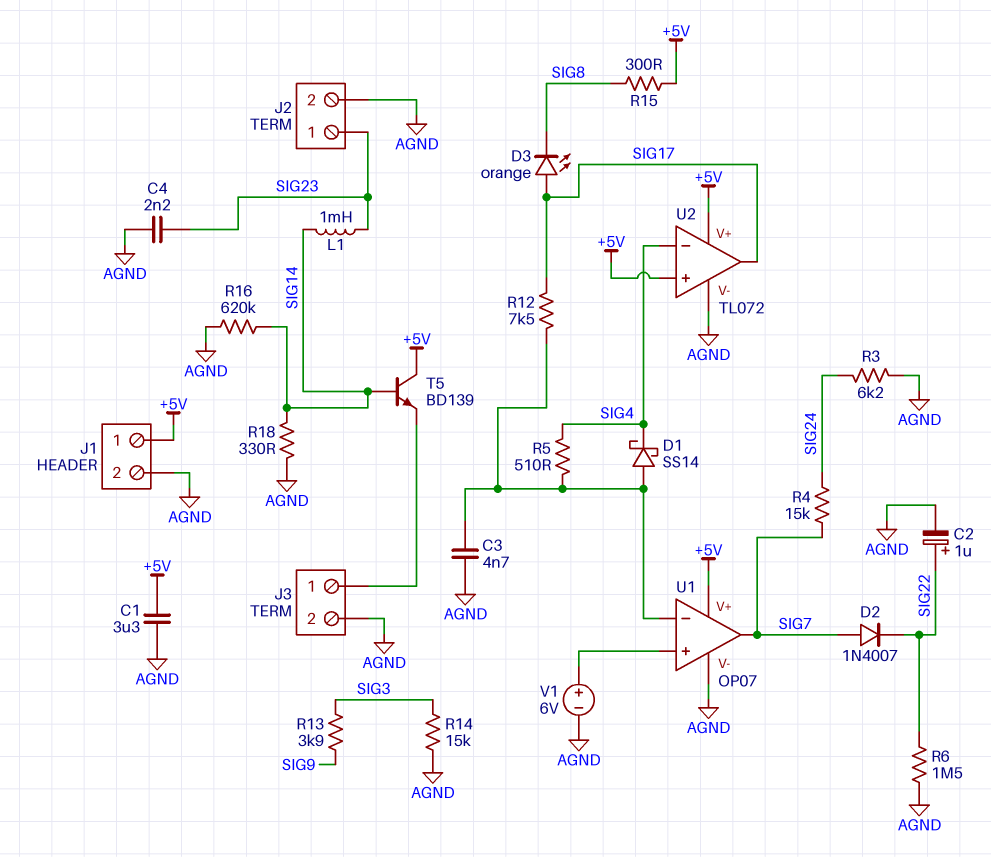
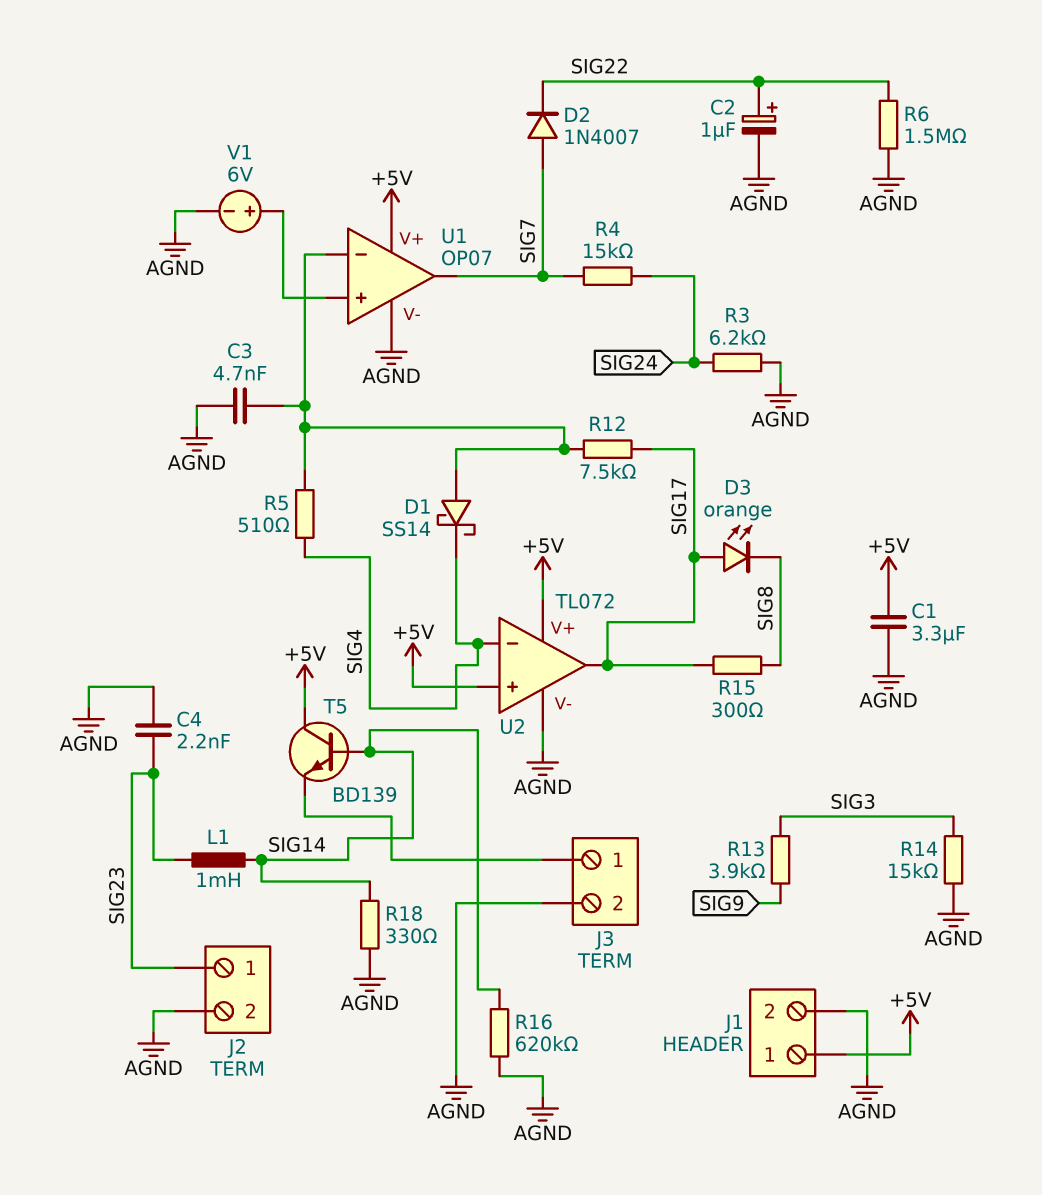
R15: 300 (+5V, SIG8) -> 300 (SIG8, SIG17)

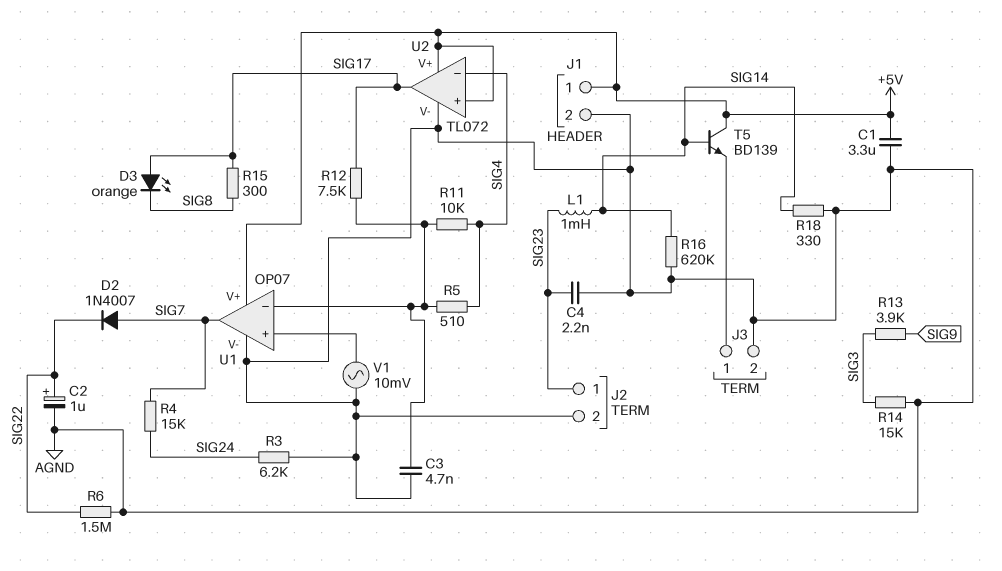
D1: schottky SS14 (A U1/in-, K SIG4) -> none
R11: none -> 10k (SIG4, U1/in-)
V1: 6V (plus U1/in+, minus AGND) -> AC 10mV (AGND, U1/in+)

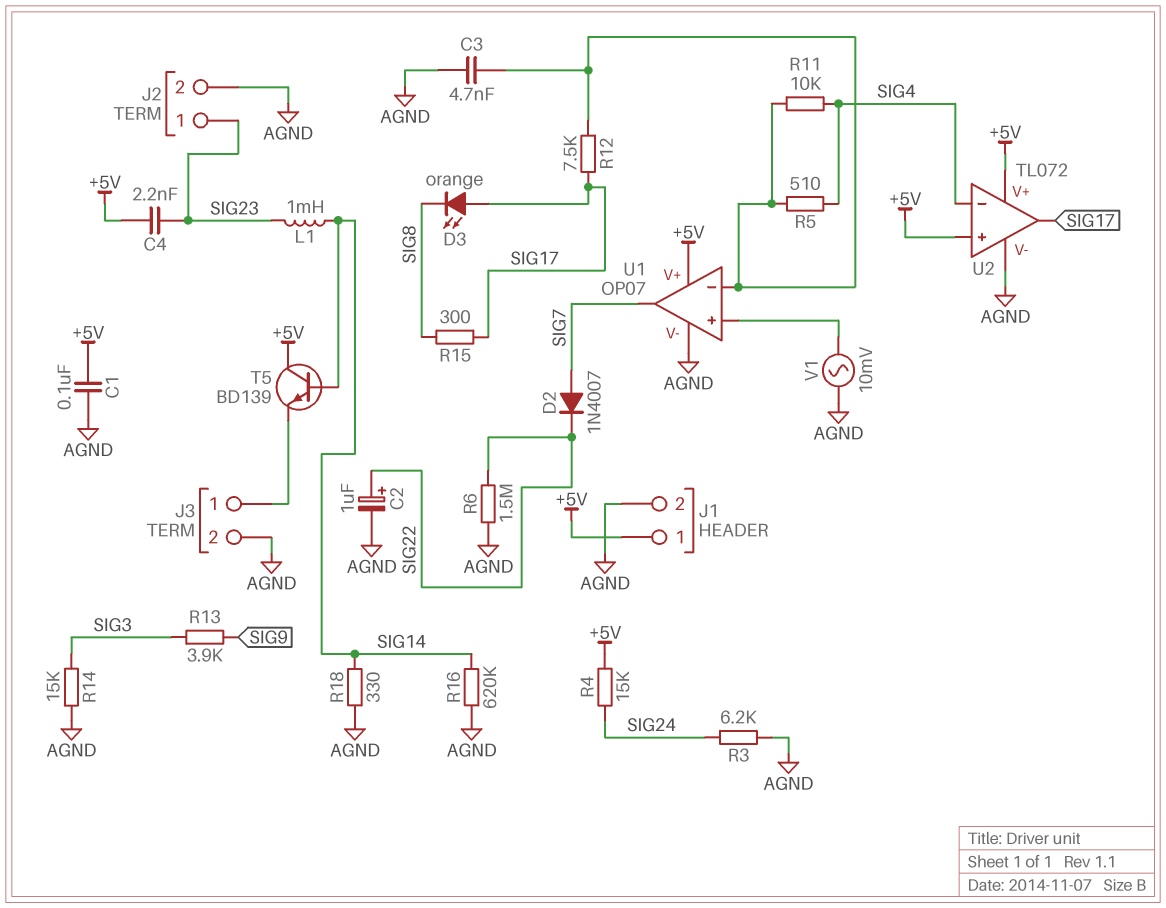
C1: 3.3uF (+5V, AGND) -> 100nF (+5V, AGND)
C4: 2.2nF (AGND, SIG23) -> 2.2nF (+5V, SIG23)
R4: 15k (SIG7, SIG24) -> 15k (+5V, SIG24)

